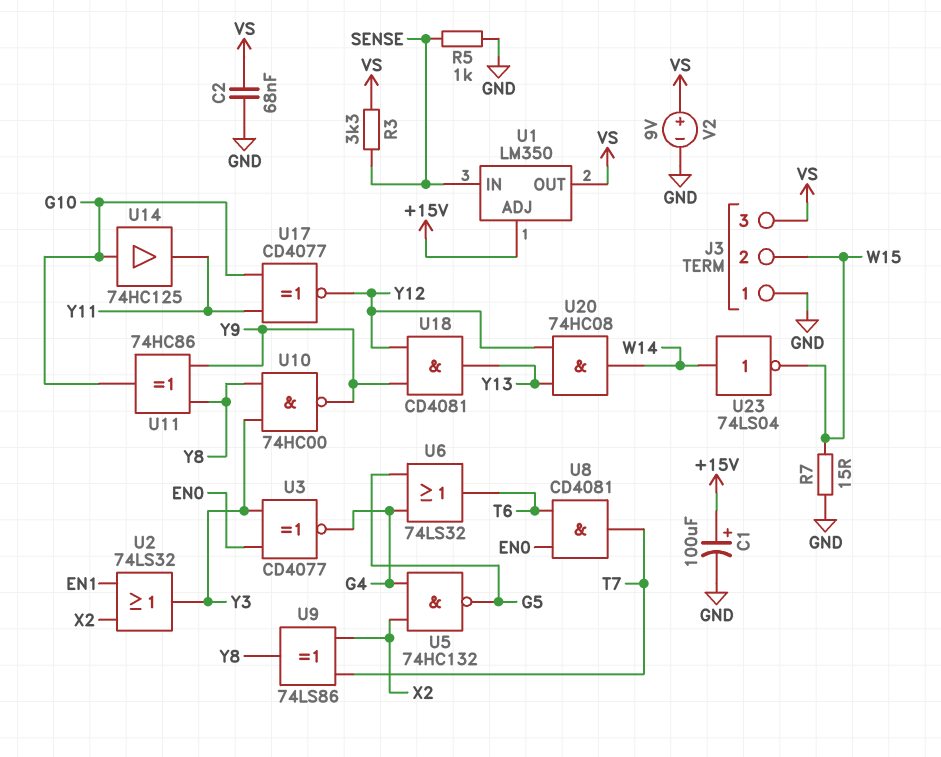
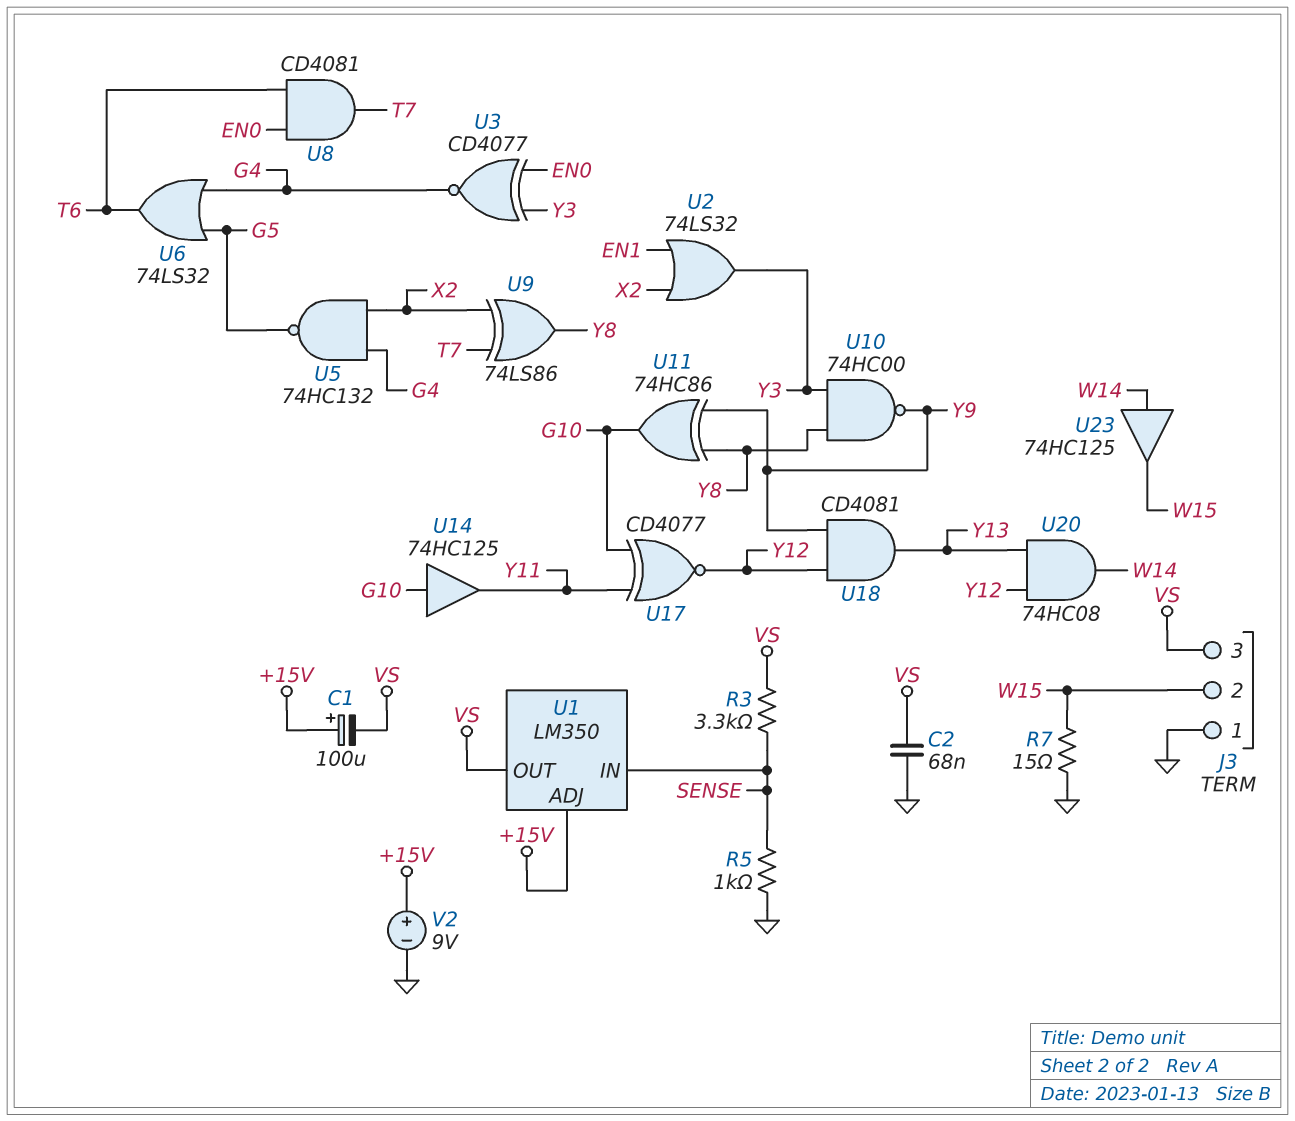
C1: 100uF (plus +15V, minus GND) -> 100uF (plus +15V, minus VS)
U23: NOT 74LS04 (in W14, out W15) -> buffer 74HC125 (in W14, out W15)
V2: 9V (plus VS, minus GND) -> 9V (plus +15V, minus GND)

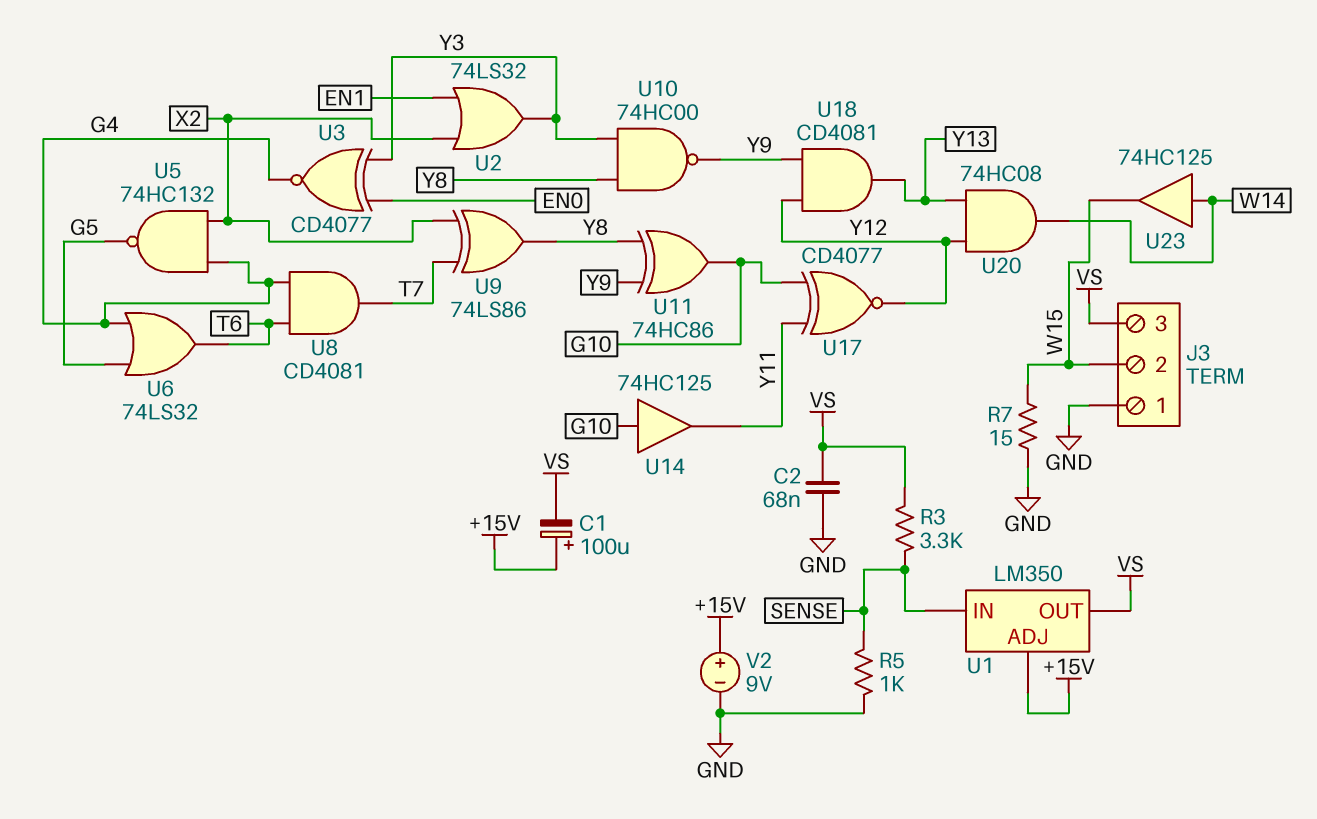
U8: AND CD4081 (in EN0, in T6, out T7) -> AND CD4081 (in G4, in T6, out T7)

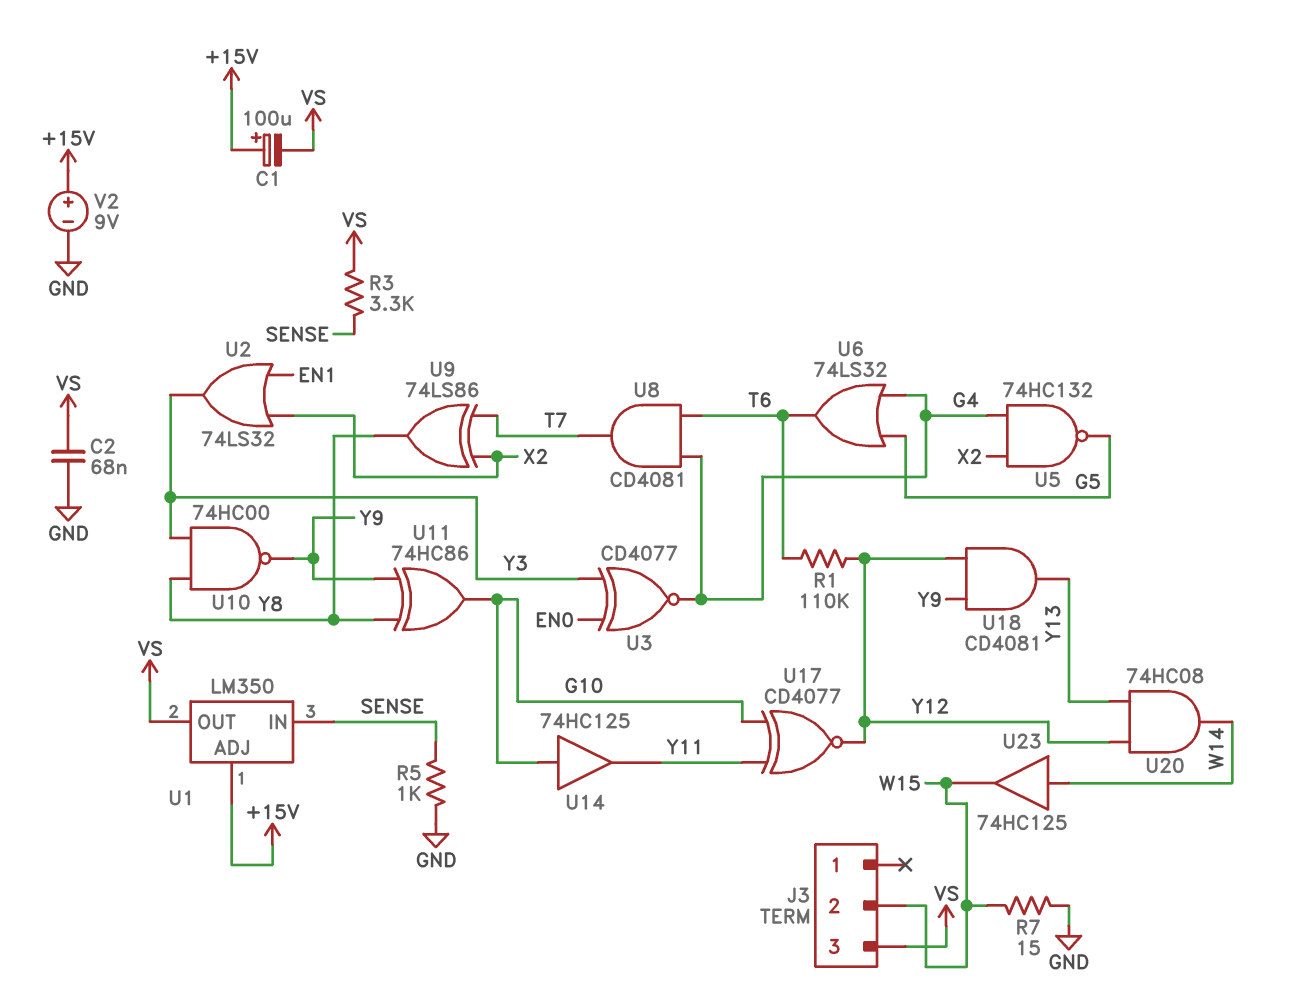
J3 pin 1: GND -> none
R1: none -> 110k (T6, Y12)

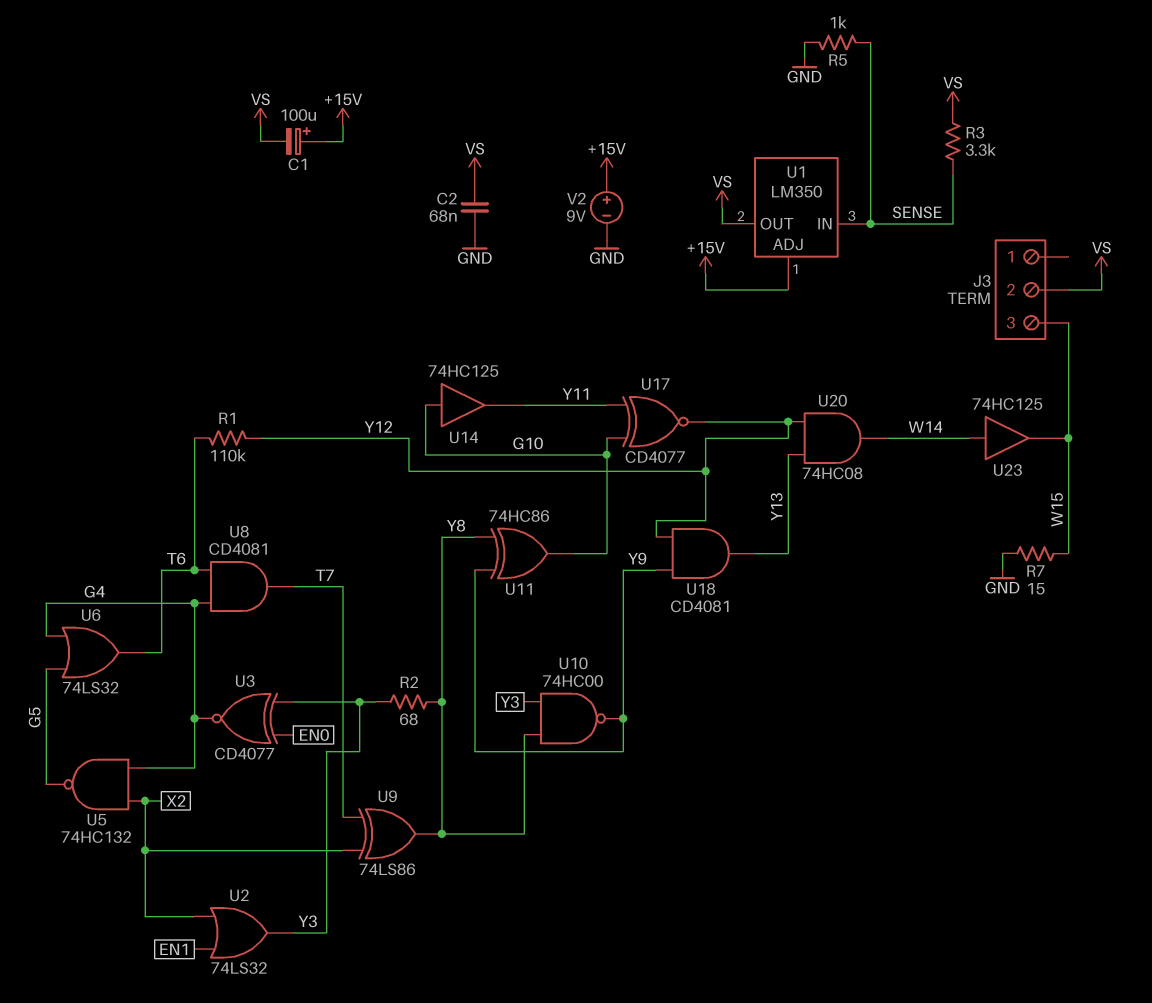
J3 pin 2: W15 -> VS
J3 pin 3: VS -> W15
R2: none -> 68 (Y3, Y8)

